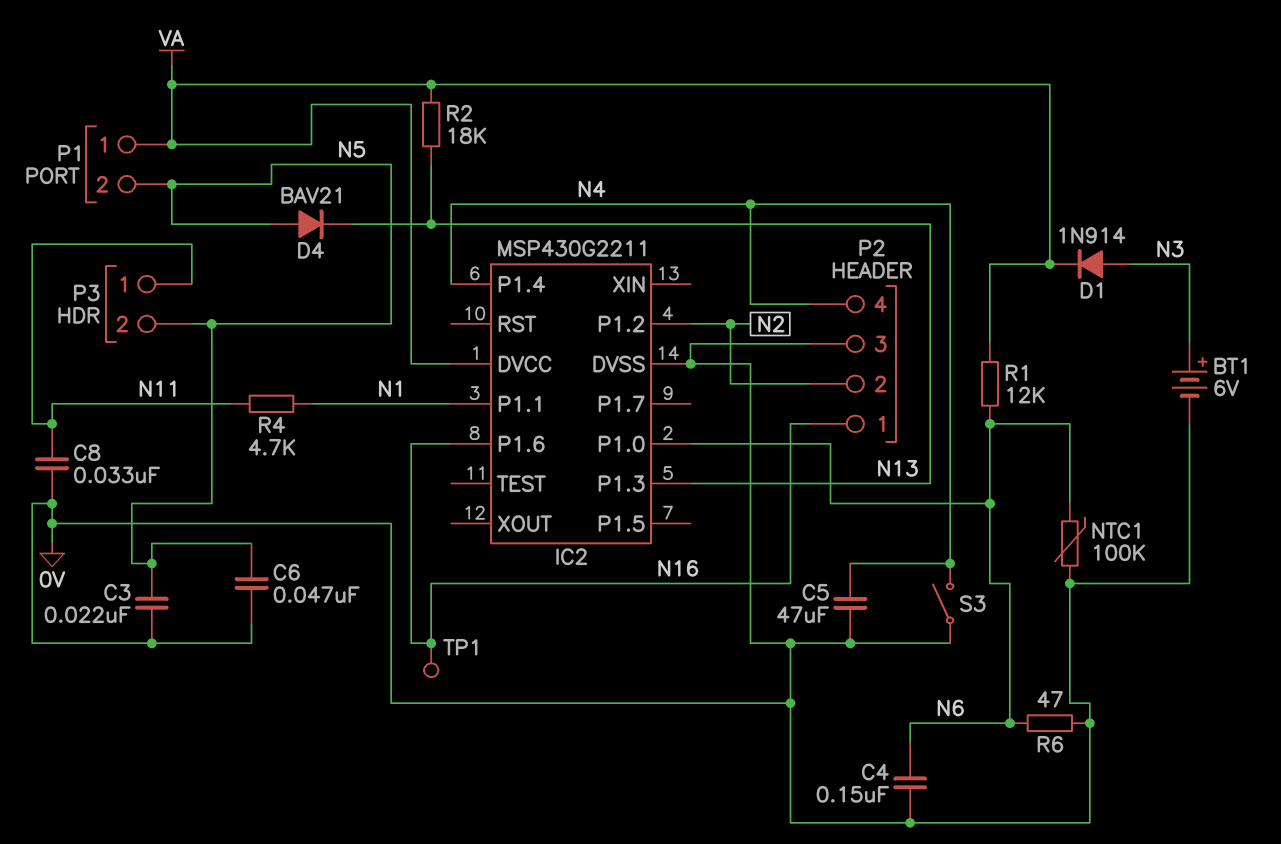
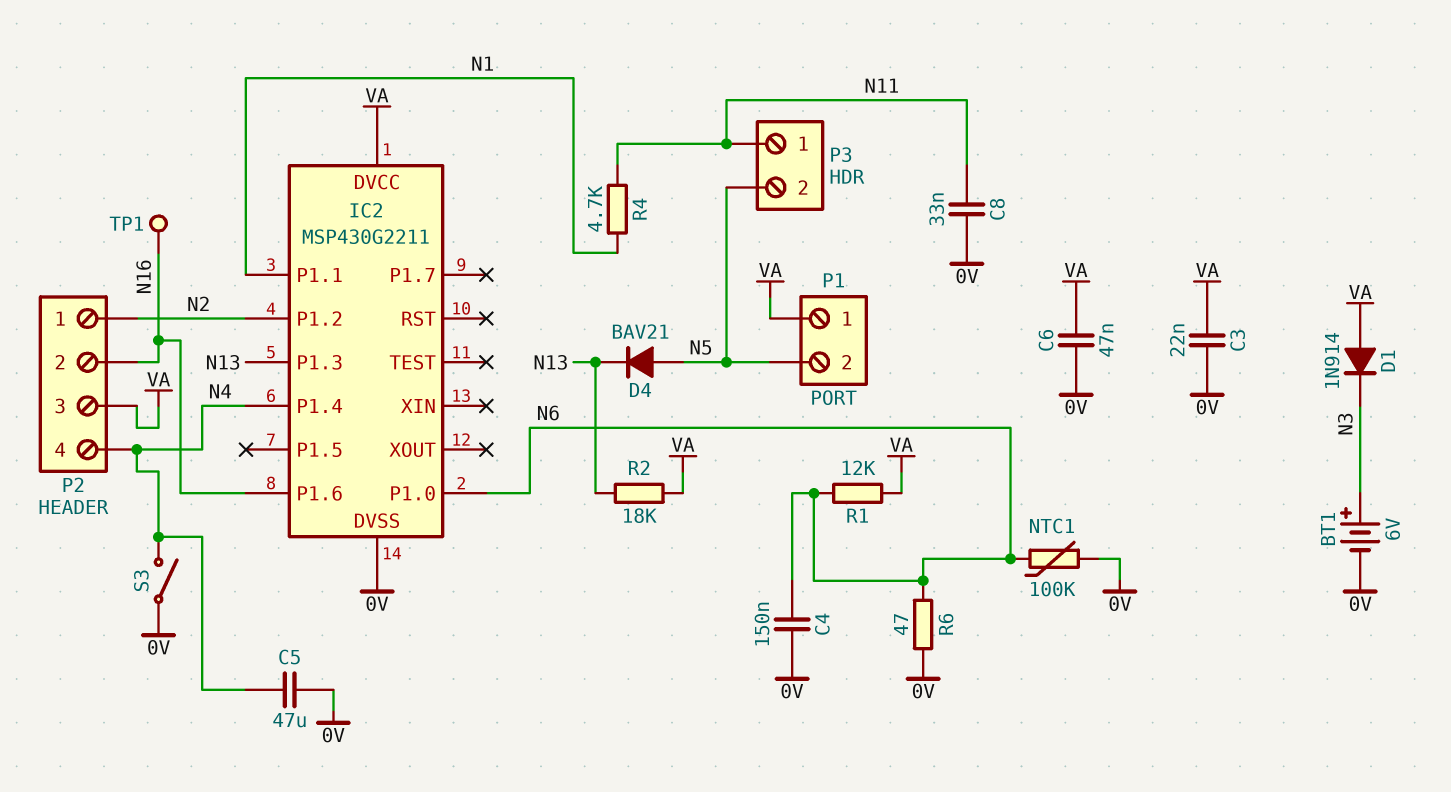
C3: 22nF (0V, N5) -> 22nF (0V, VA)
C6: 47nF (0V, N5) -> 47nF (0V, VA)
D1: diode 1N914 (A N3, K VA) -> diode 1N914 (A VA, K N3)
P2 pin 1: N16 -> N2
P2 pin 2: N2 -> N16
P2 pin 3: 0V -> VA

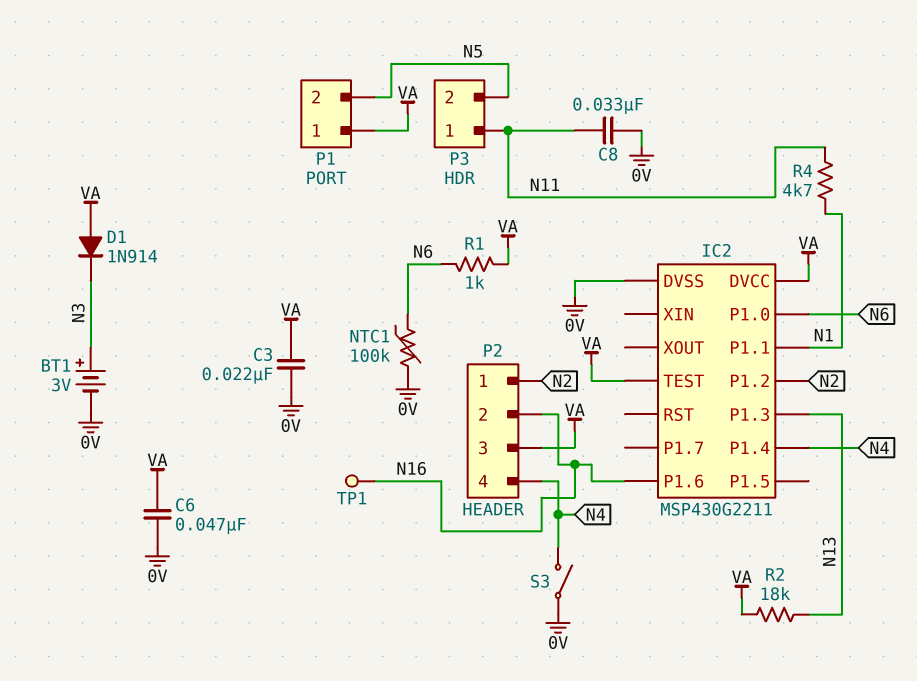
BT1: 6V (plus N3, minus 0V) -> 3V (plus N3, minus 0V)
C4: 150nF (0V, N6) -> none
C5: 47uF (0V, N4) -> none
D4: diode BAV21 (A N5, K N13) -> none
IC2 pin TEST: none -> VA
R1: 12k (N6, VA) -> 1k (N6, VA)
R6: 47 (0V, N6) -> none

